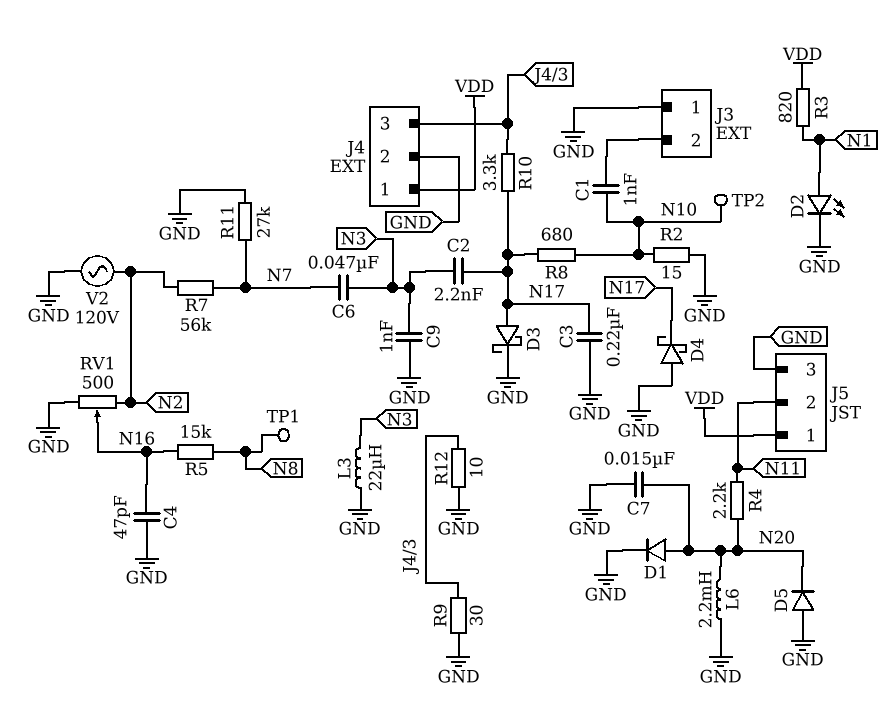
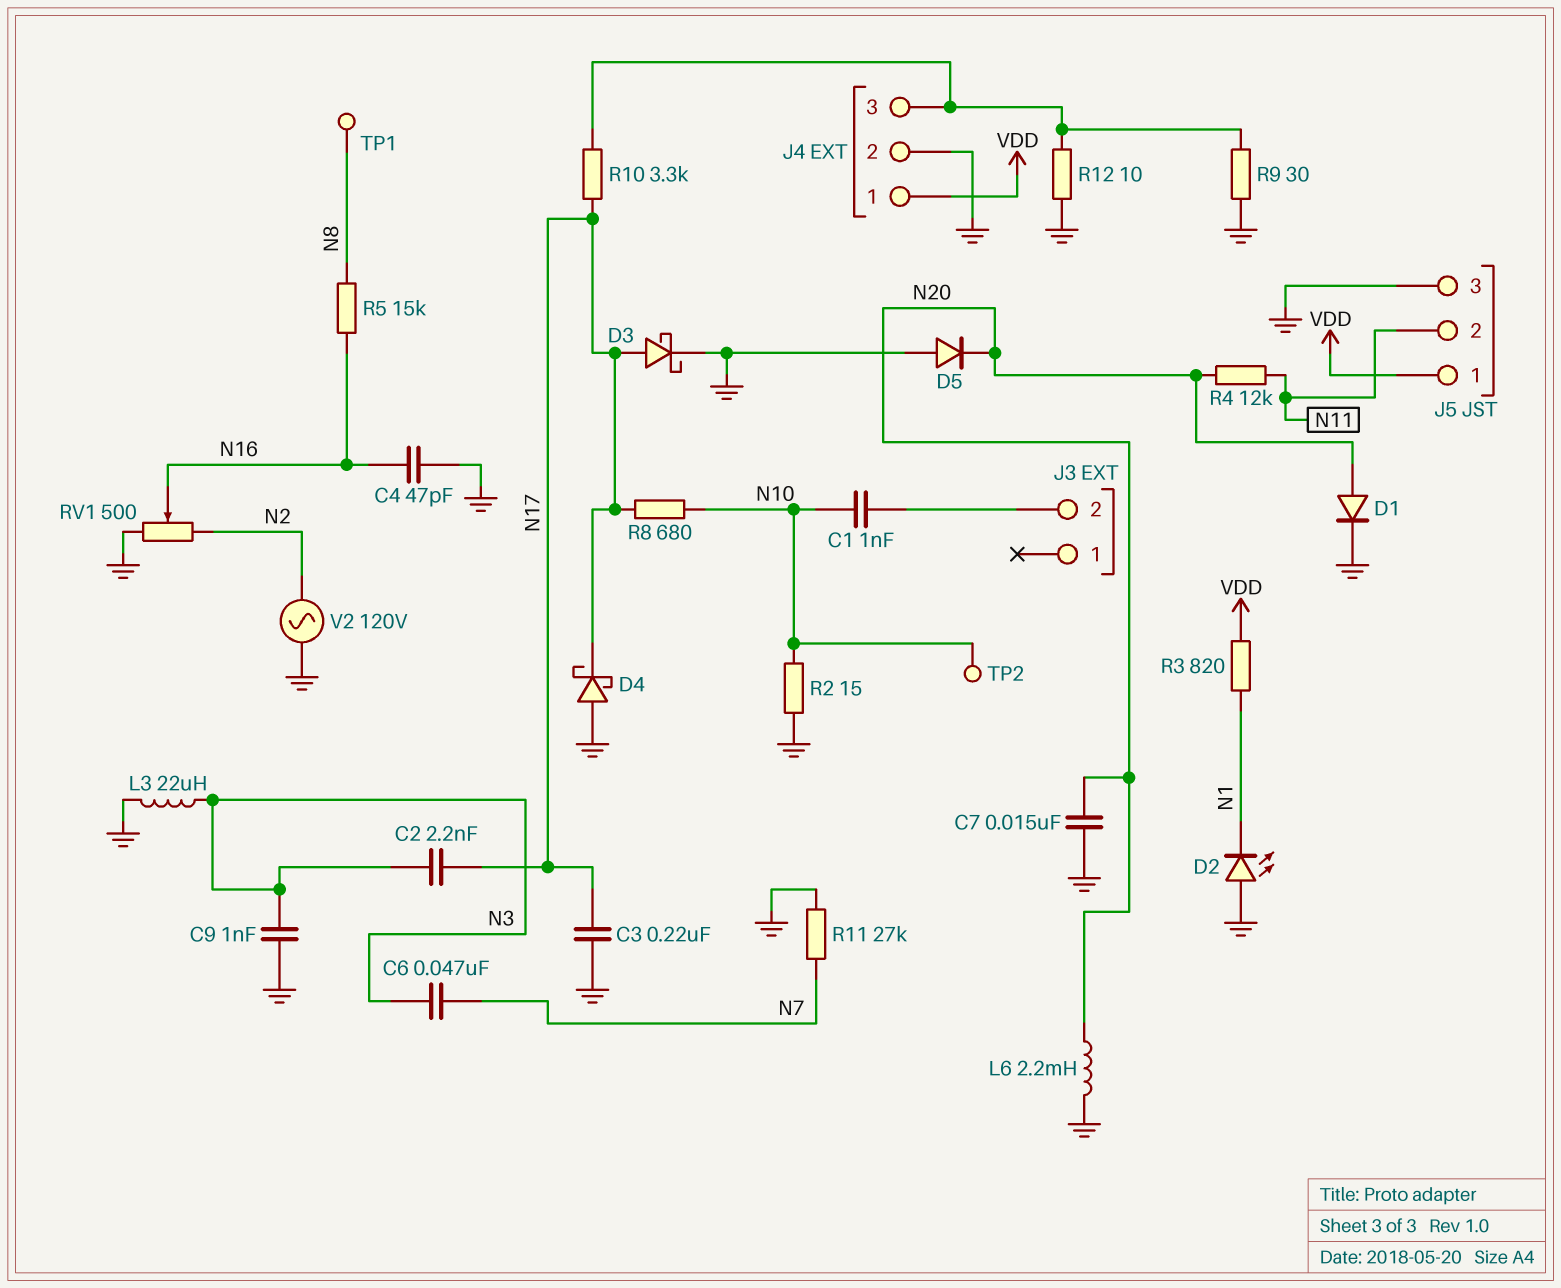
D2: LED (A N1, K GND) -> LED (A GND, K N1)
J3 pin 1: GND -> none
R4: 2.2k (N11, N20) -> 12k (N11, N20)
R7: 56k (N2, N7) -> none

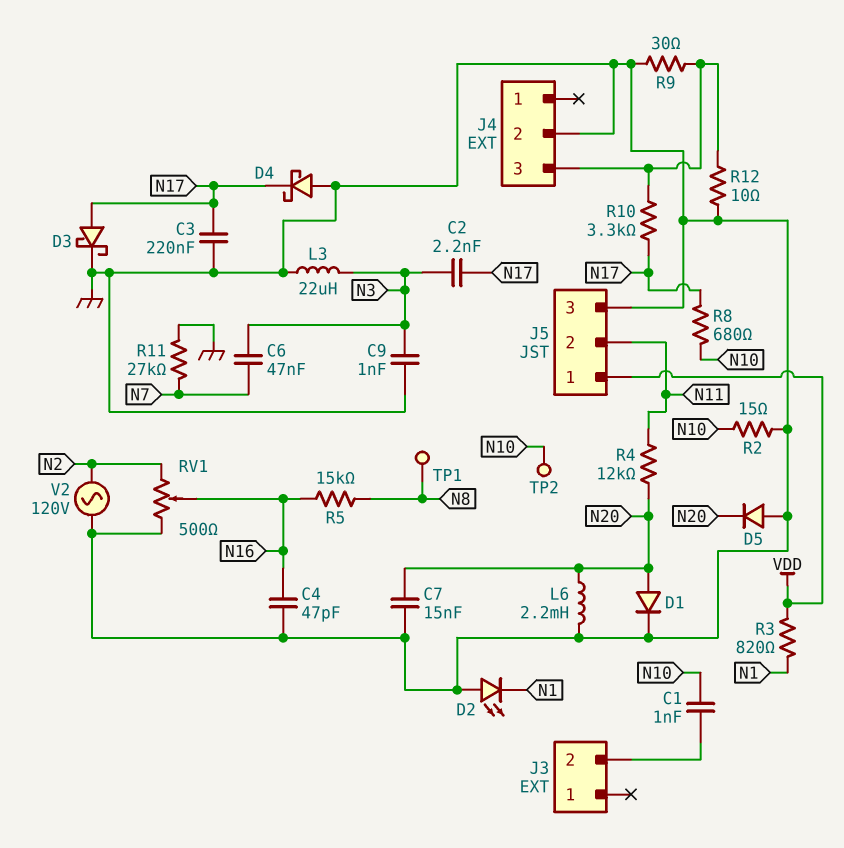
J4 pin 1: VDD -> none

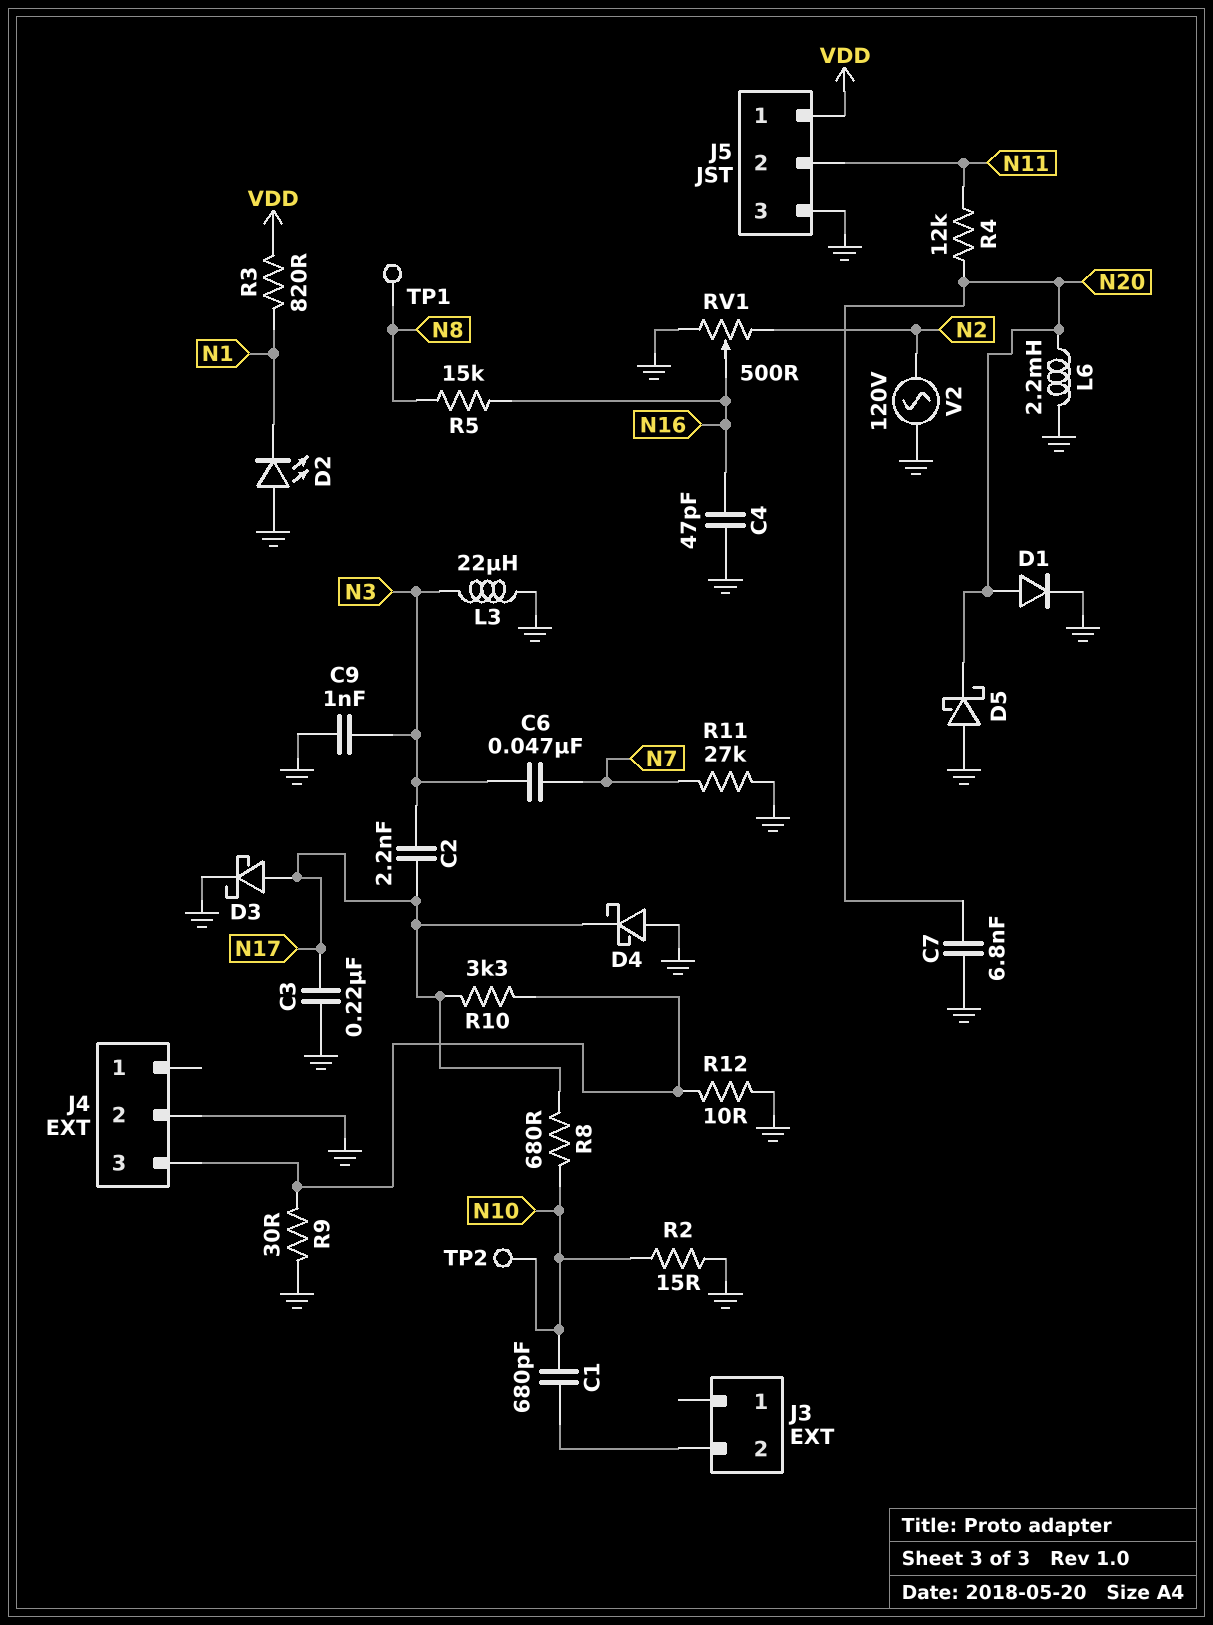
C1: 1nF (J3/2, N10) -> 680pF (J3/2, N10)
C7: 15nF (GND, N20) -> 6.8nF (GND, N20)
D5: diode (A GND, K N20) -> schottky (A GND, K N20)

